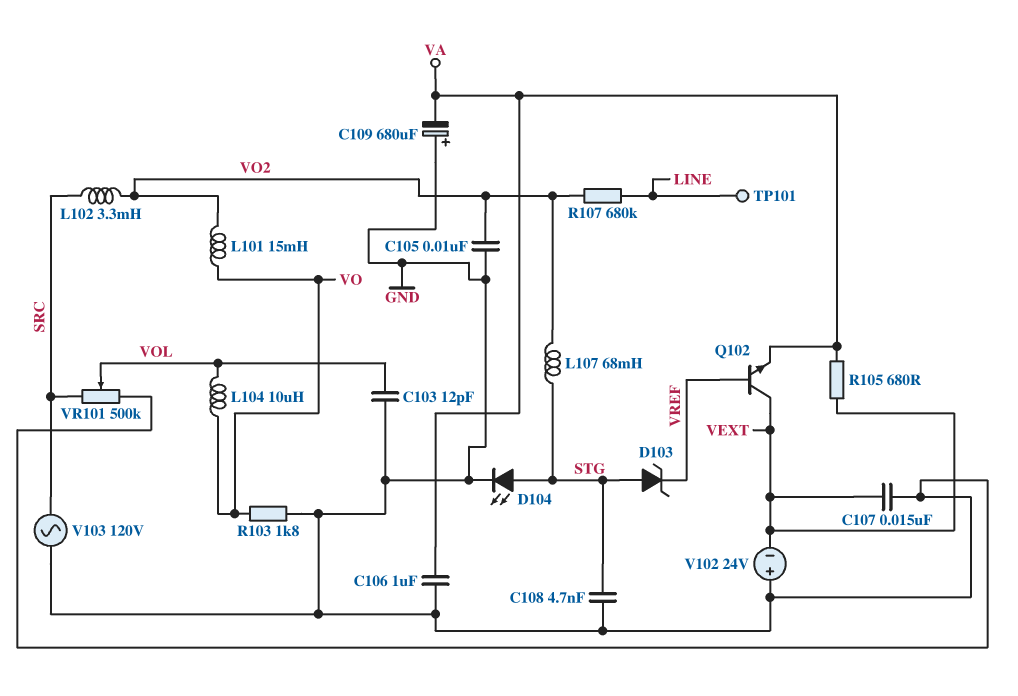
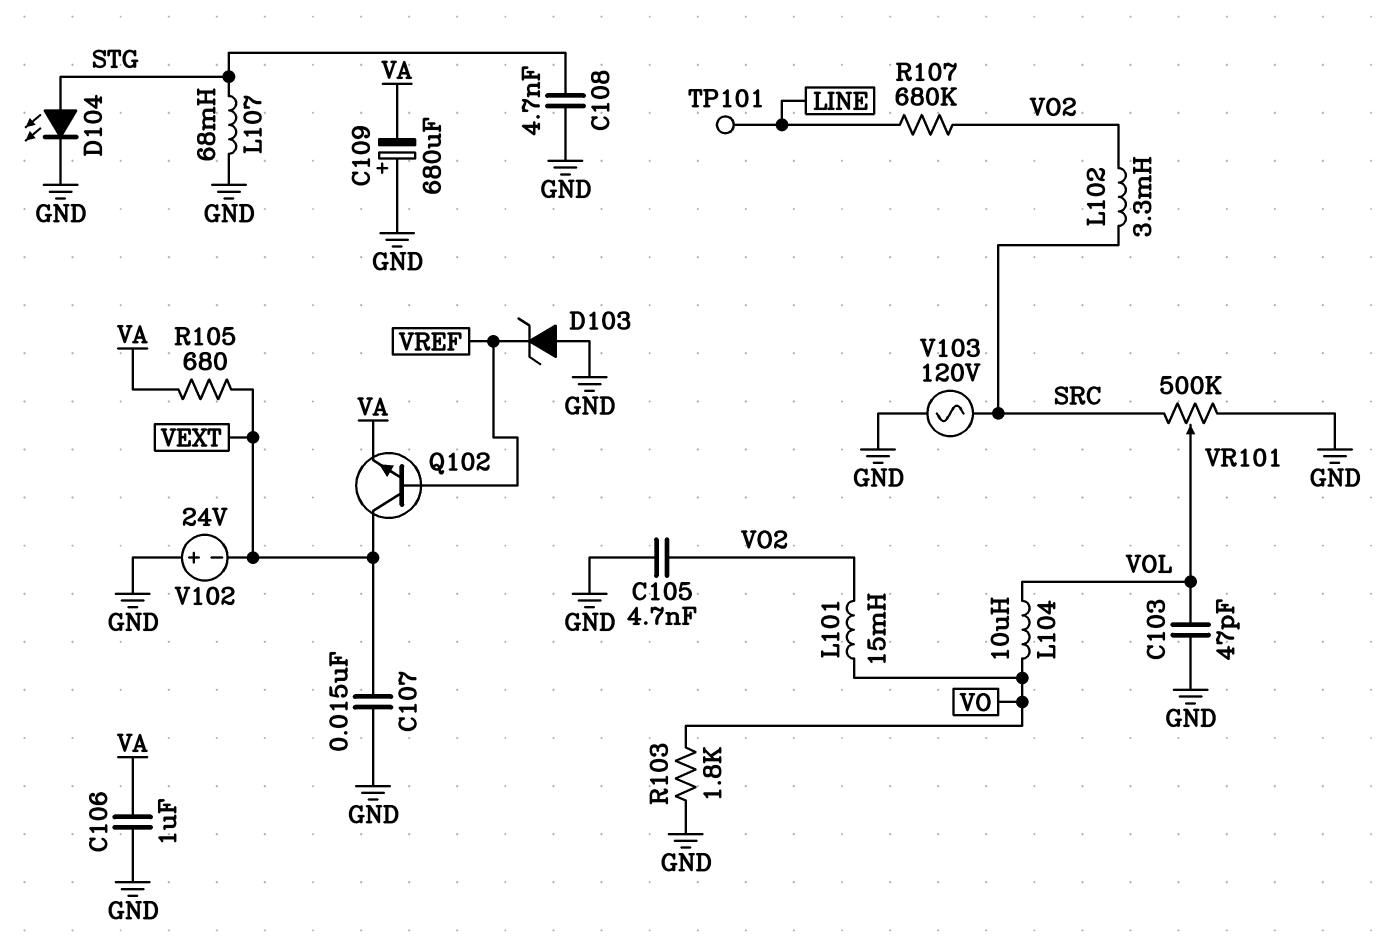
C103: 12pF (GND, VOL) -> 47pF (GND, VOL)
C105: 10nF (GND, VO2) -> 4.7nF (GND, VO2)
D103: zener (A STG, K VREF) -> zener (A GND, K VREF)
L107: 68mH (STG, VO2) -> 68mH (GND, STG)

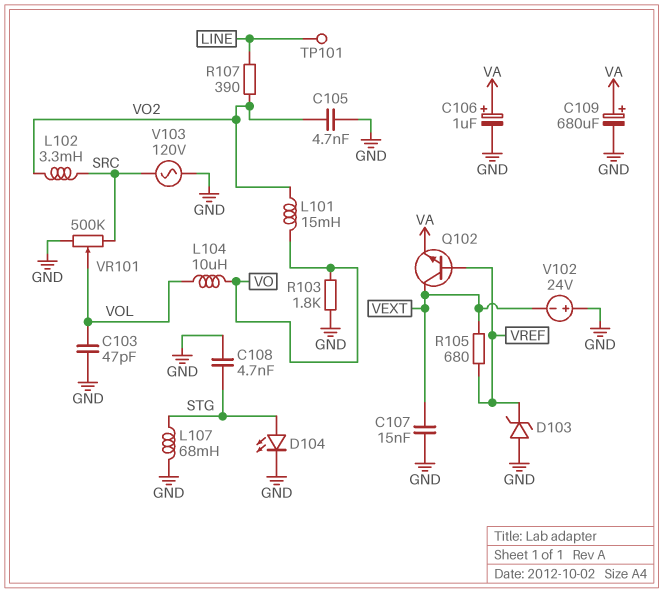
C106: 1uF (GND, VA) -> 1uF (plus VA, minus GND)
C109: 680uF (plus GND, minus VA) -> 680uF (plus VA, minus GND)
R105: 680 (VA, VEXT) -> 680 (VEXT, VREF)
R107: 680k (LINE, VO2) -> 390 (LINE, VO2)

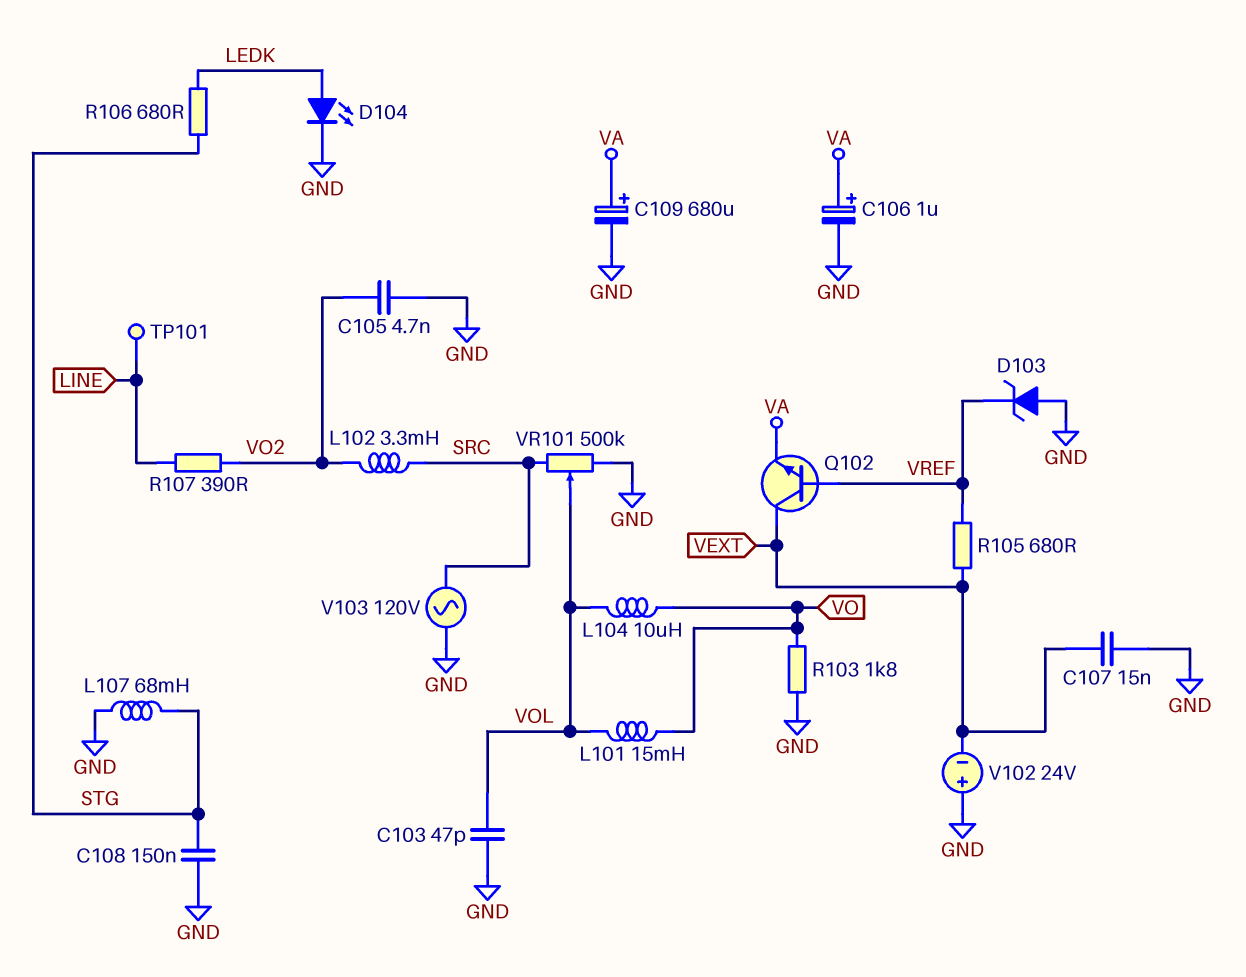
C108: 4.7nF (GND, STG) -> 150nF (GND, STG)
D104: LED (A STG, K GND) -> LED (A LEDK, K GND)
L101: 15mH (VO, VO2) -> 15mH (VO, VOL)
R106: none -> 680 (LEDK, STG)

